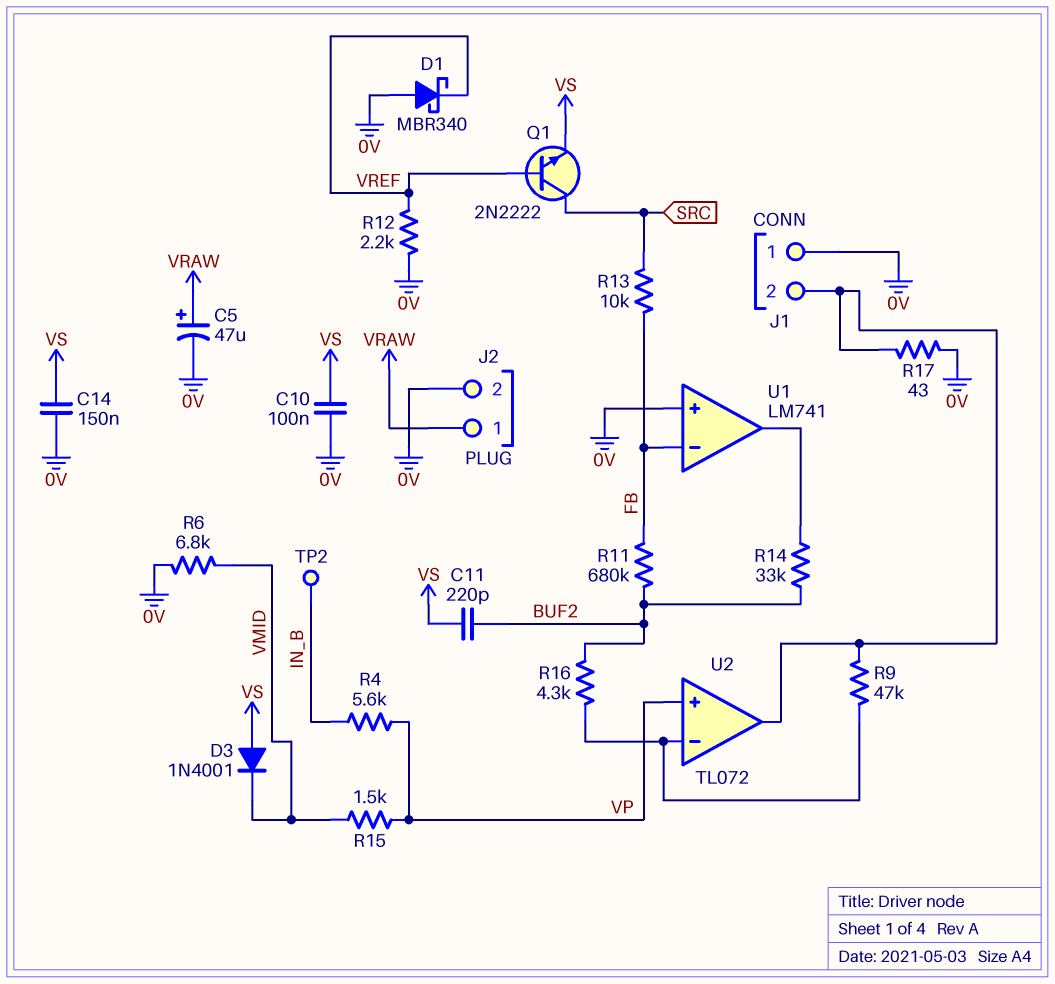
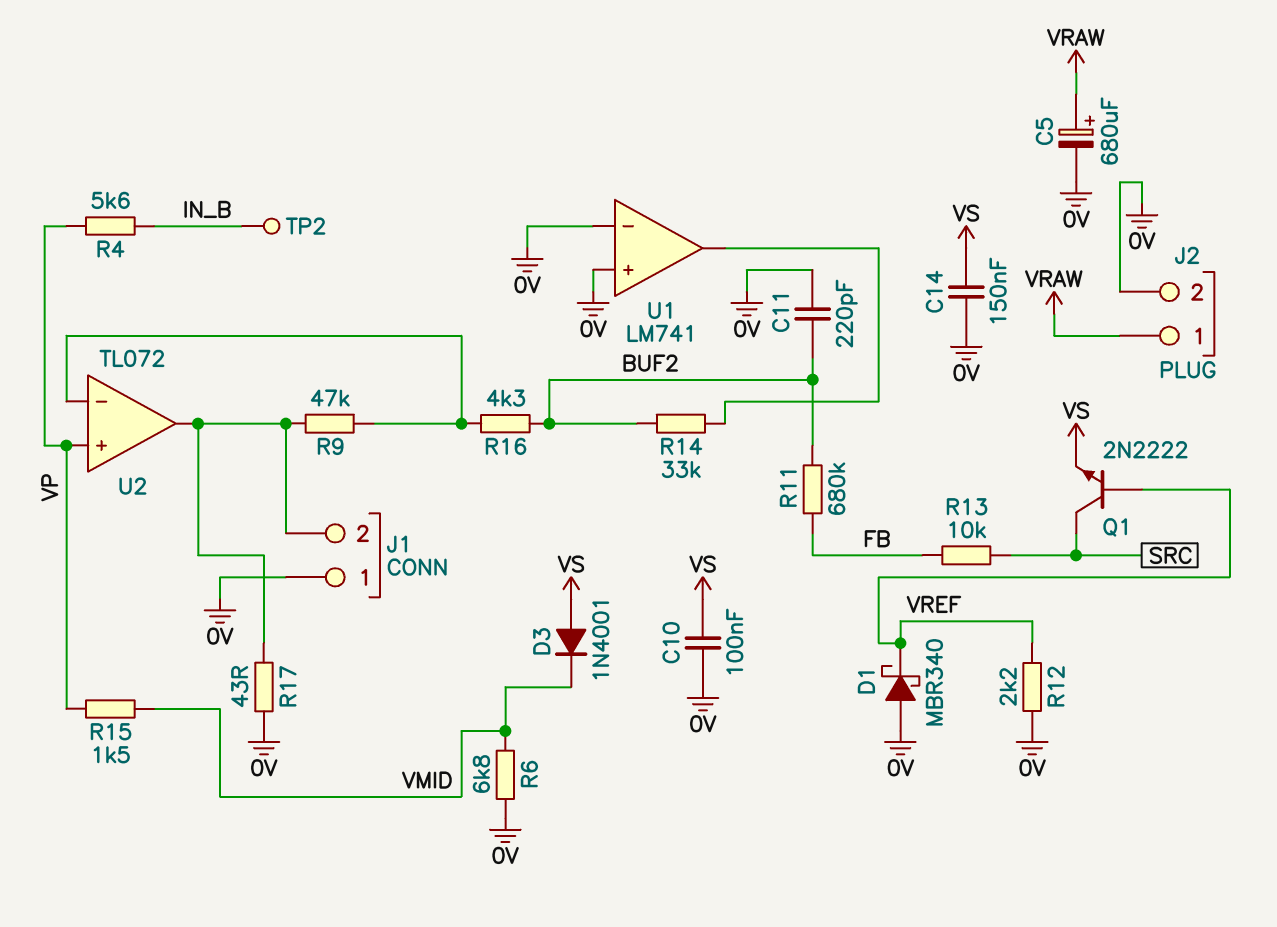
C5: 47uF (plus VRAW, minus 0V) -> 680uF (plus VRAW, minus 0V)
C11: 220pF (BUF2, VS) -> 220pF (0V, BUF2)
U1 pin in-: FB -> 0V

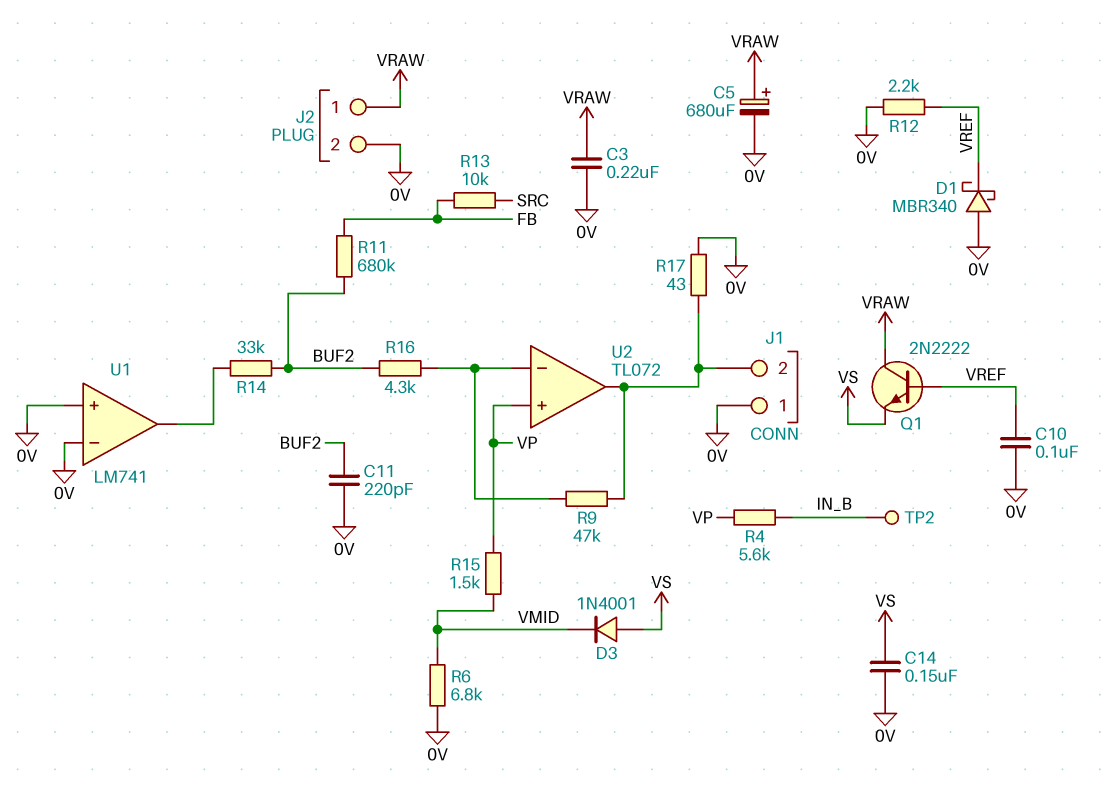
C3: none -> 220nF (0V, VRAW)
C10: 100nF (0V, VS) -> 100nF (0V, VREF)
Q1: NPN 2N2222 (B VREF, C SRC, E VS) -> NPN 2N2222 (B VREF, C VRAW, E VS)

